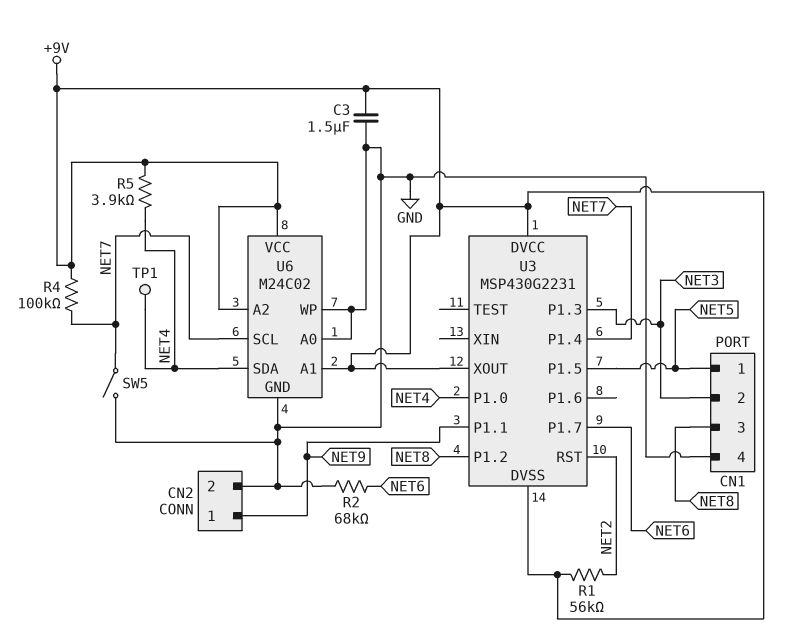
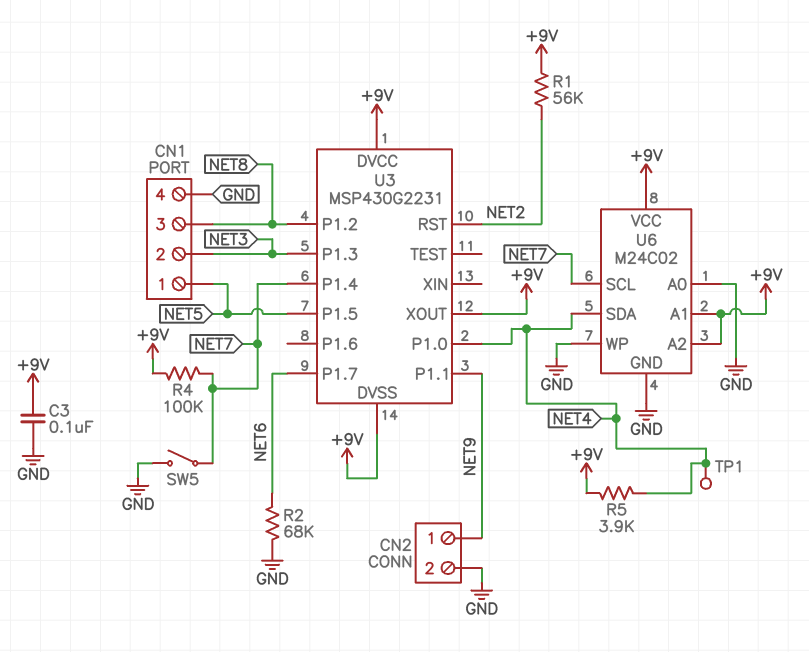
C3: 1.5uF (+9V, GND) -> 100nF (+9V, GND)

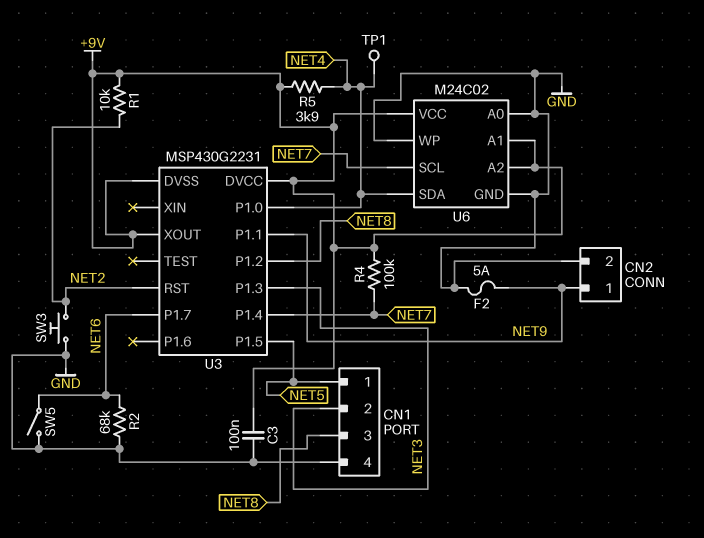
F2: none -> 5A (GND, NET9)
R1: 56k (+9V, NET2) -> 10k (+9V, NET2)
SW3: none -> button (GND, NET2)
SW5: switch (GND, NET7) -> switch (GND, NET6)

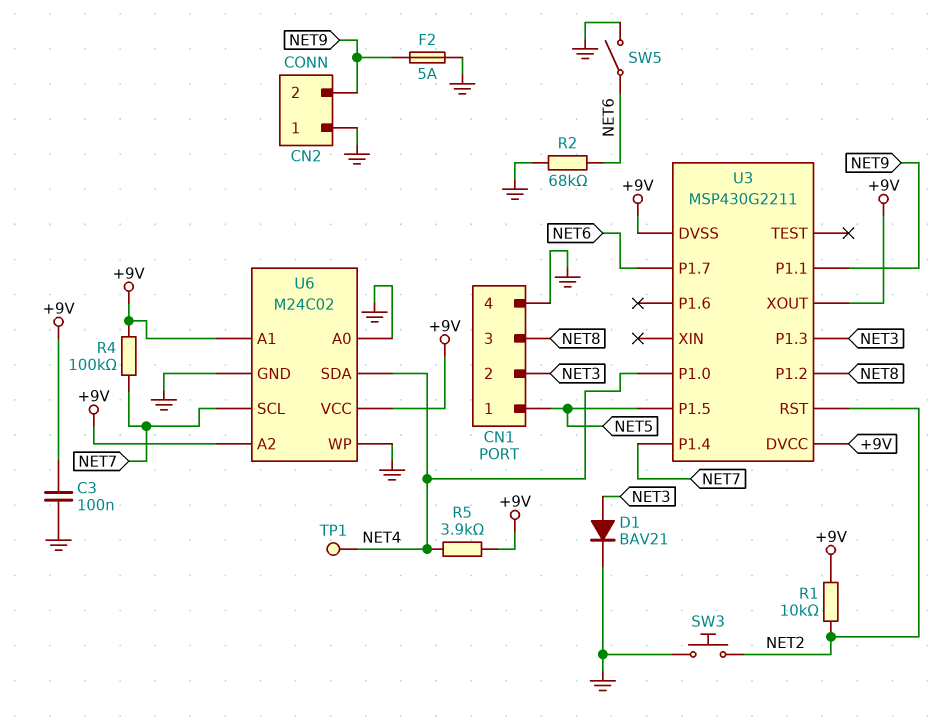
CN2 pin 1: NET9 -> GND
CN2 pin 2: GND -> NET9
D1: none -> diode BAV21 (A NET3, K GND)
U3: MSP430G2231 -> MSP430G2211

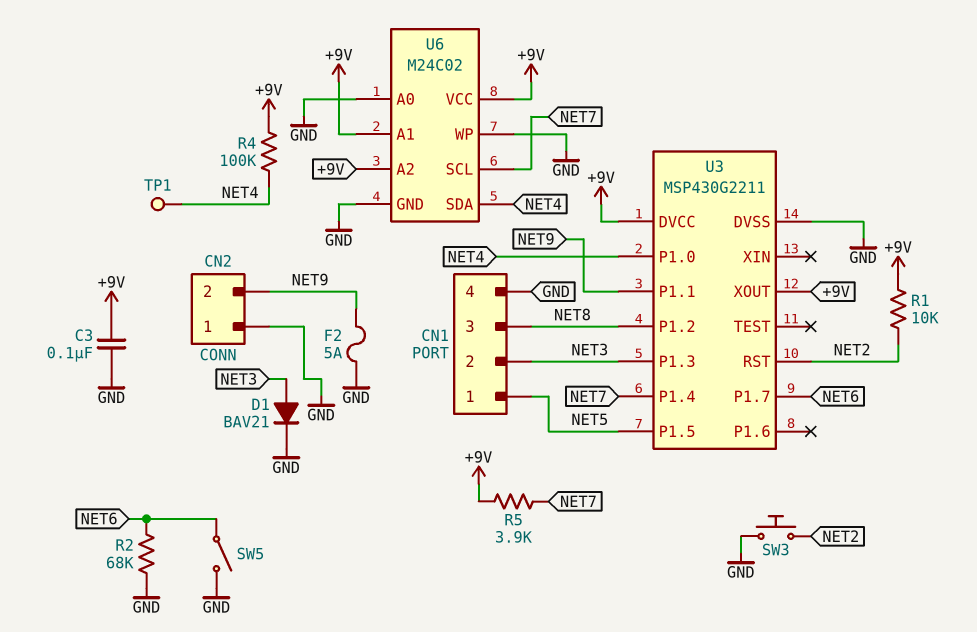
R4: 100k (+9V, NET7) -> 100k (+9V, NET4)
R5: 3.9k (+9V, NET4) -> 3.9k (+9V, NET7)
U3 pin DVSS: +9V -> GND

